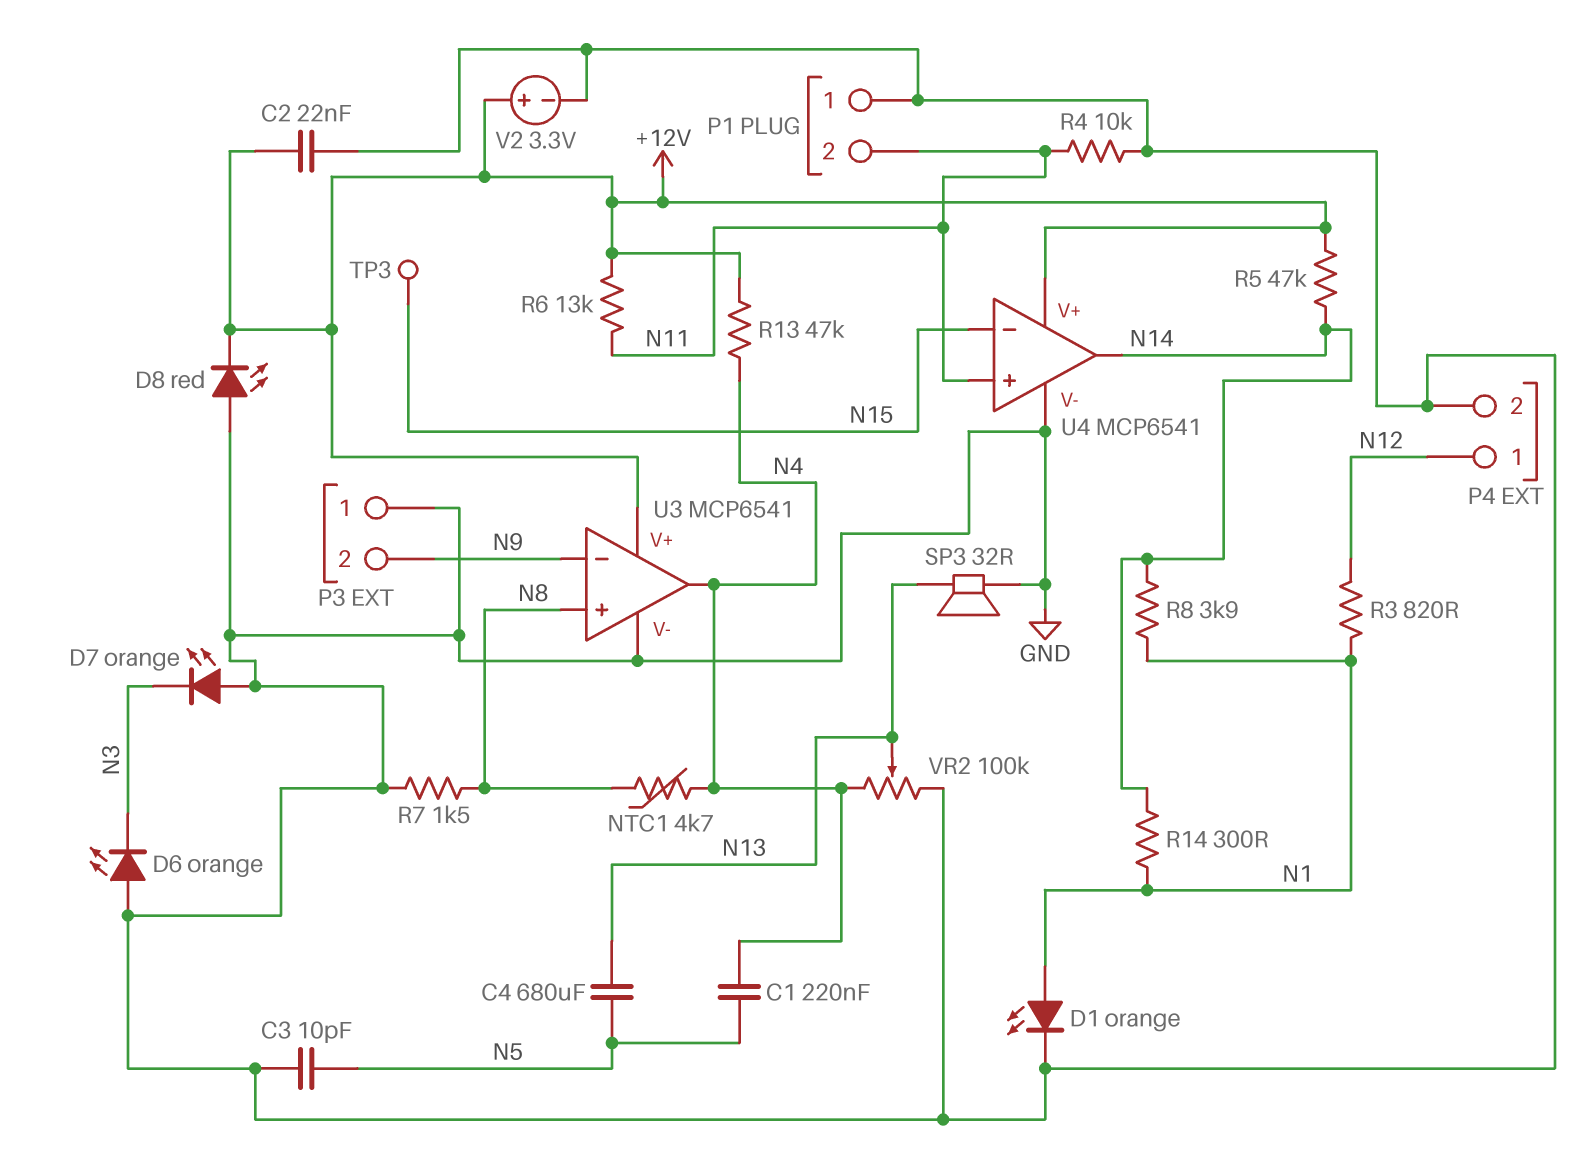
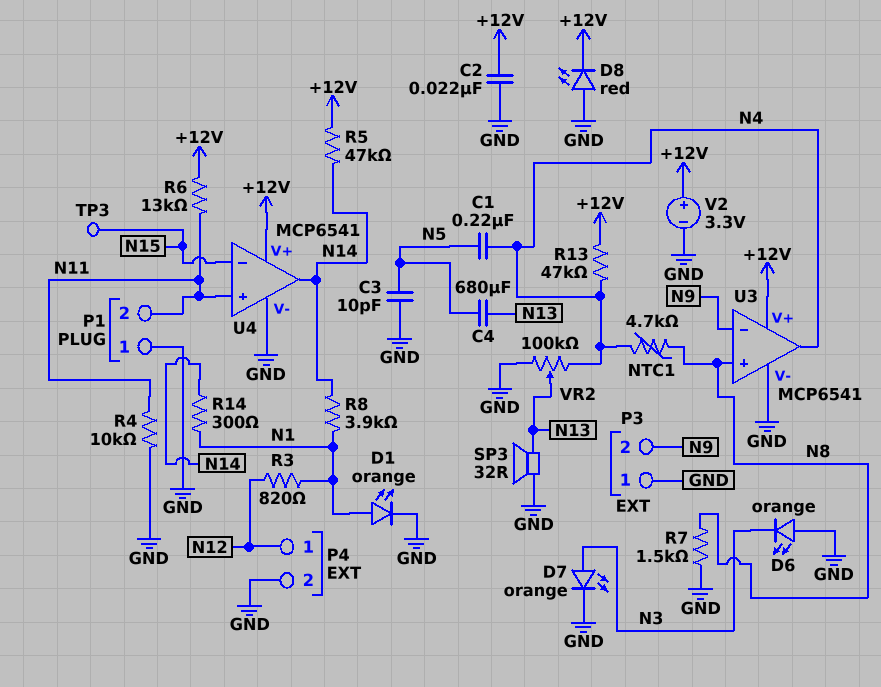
D7: LED orange (A GND, K N3) -> LED orange (A N3, K GND)

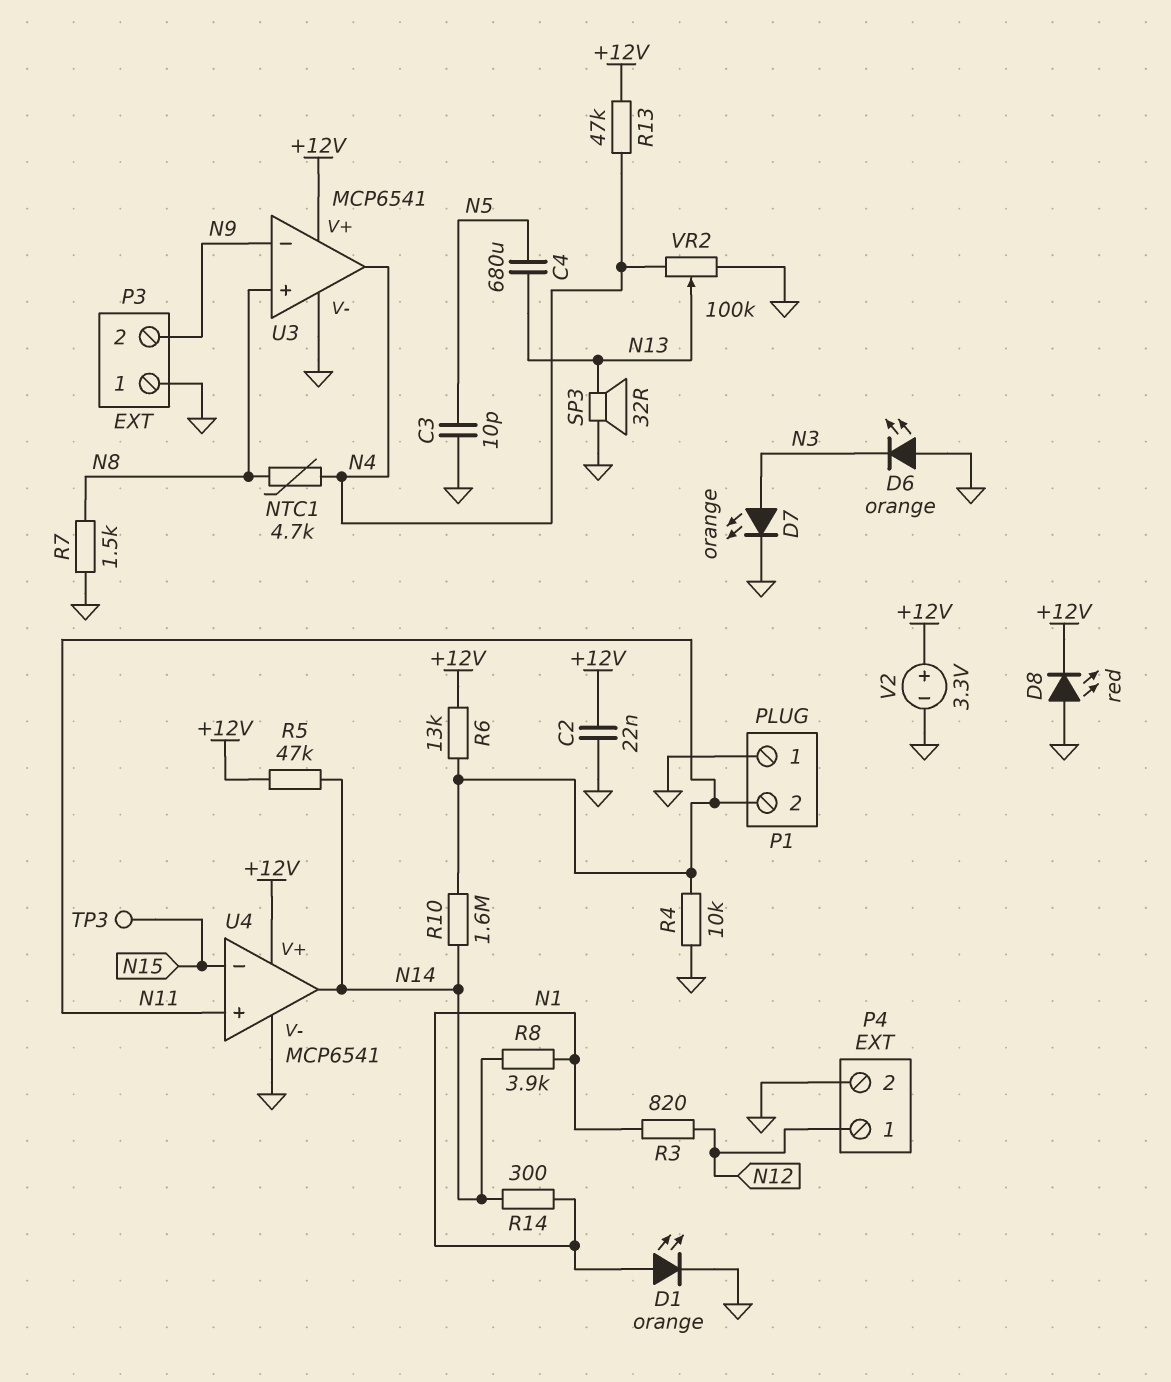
C1: 220nF (N4, N5) -> none
R10: none -> 1.6M (N11, N14)

